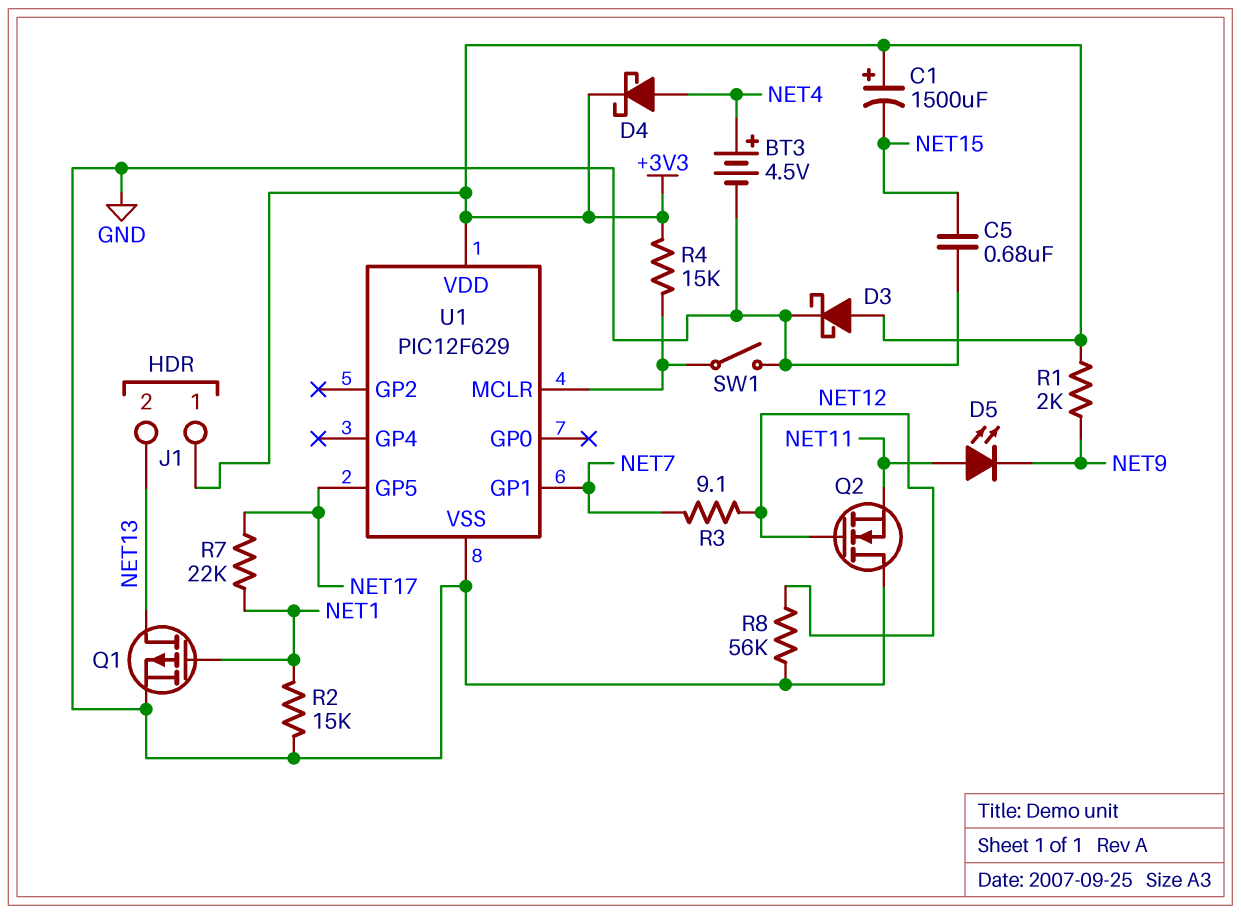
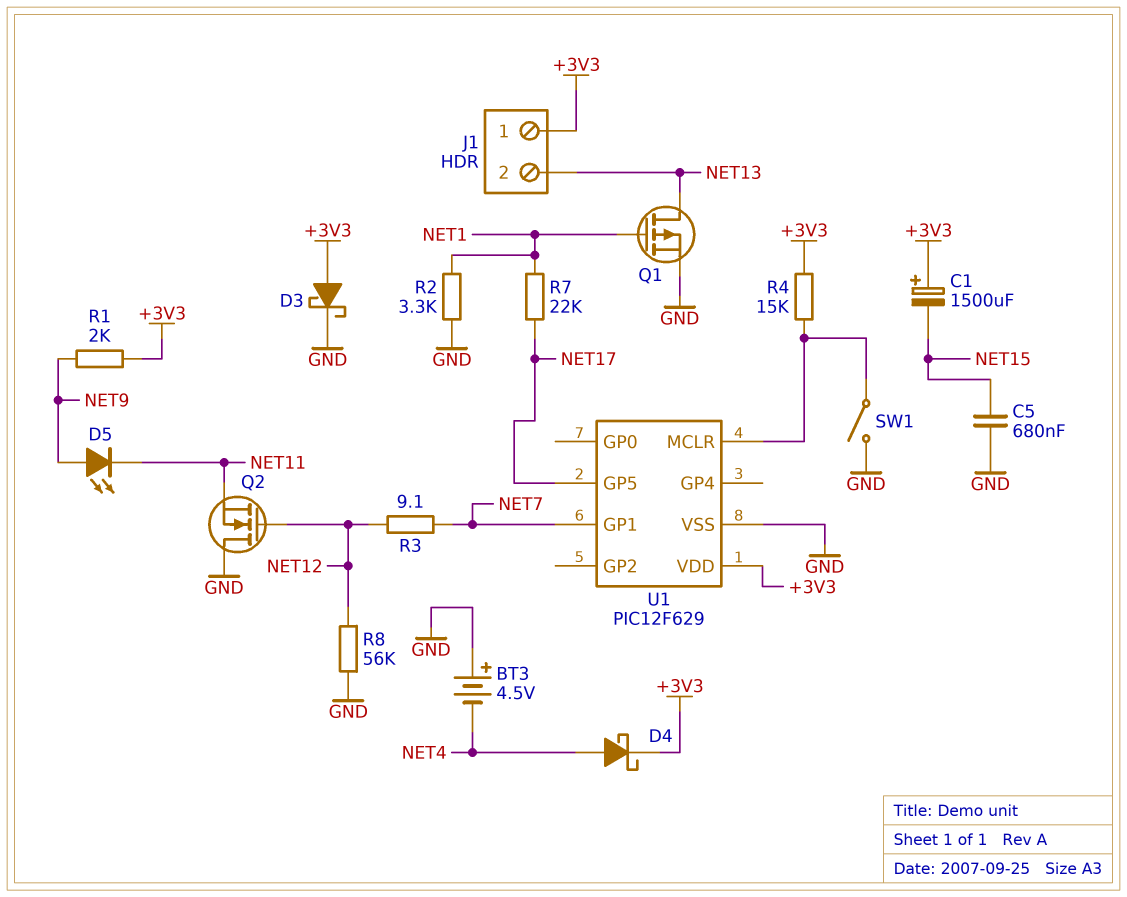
BT3: 4.5V (plus NET4, minus GND) -> 4.5V (plus GND, minus NET4)
D5: LED (A NET11, K NET9) -> LED (A NET9, K NET11)
R2: 15k (GND, NET1) -> 3.3k (GND, NET1)

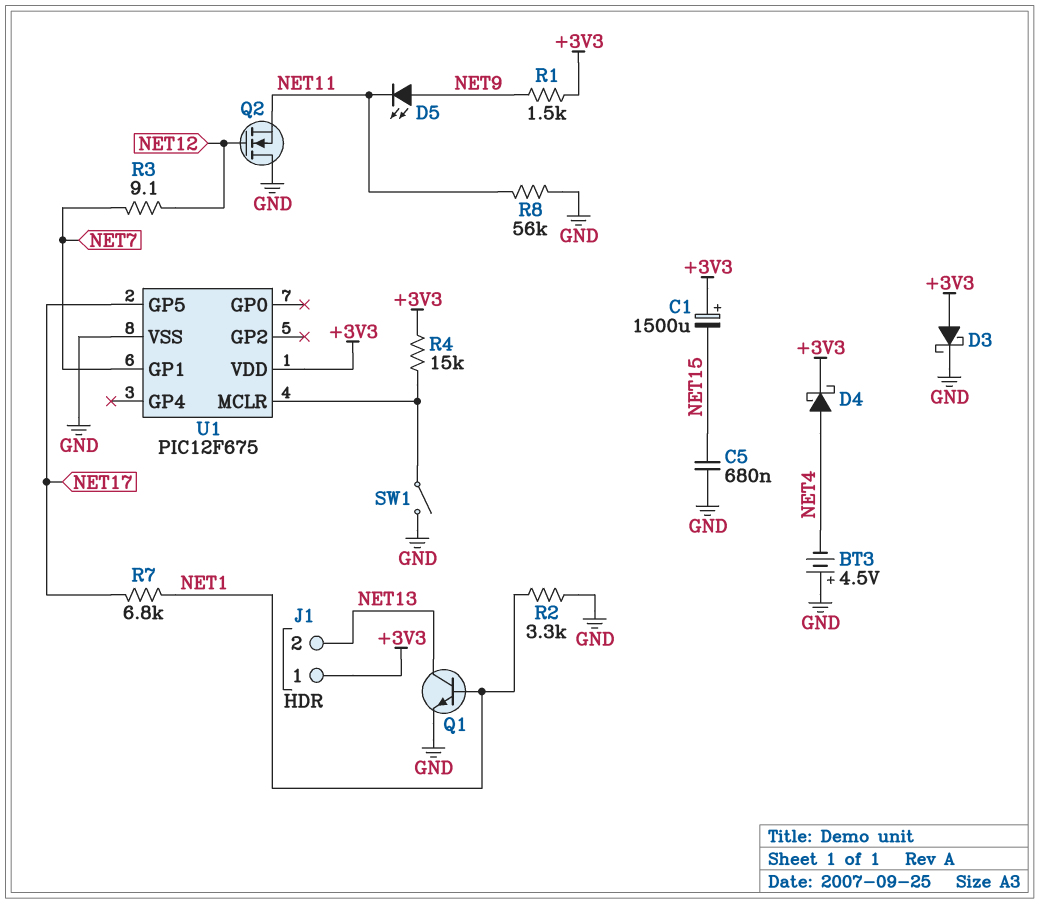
Q1: PMOS (G NET1, D NET13, S GND) -> NPN (B NET1, C NET13, E GND)
R1: 2k (+3V3, NET9) -> 1.5k (+3V3, NET9)
R7: 22k (NET1, NET17) -> 6.8k (NET1, NET17)
R8: 56k (GND, NET12) -> 56k (GND, NET11)
U1: PIC12F629 -> PIC12F675

